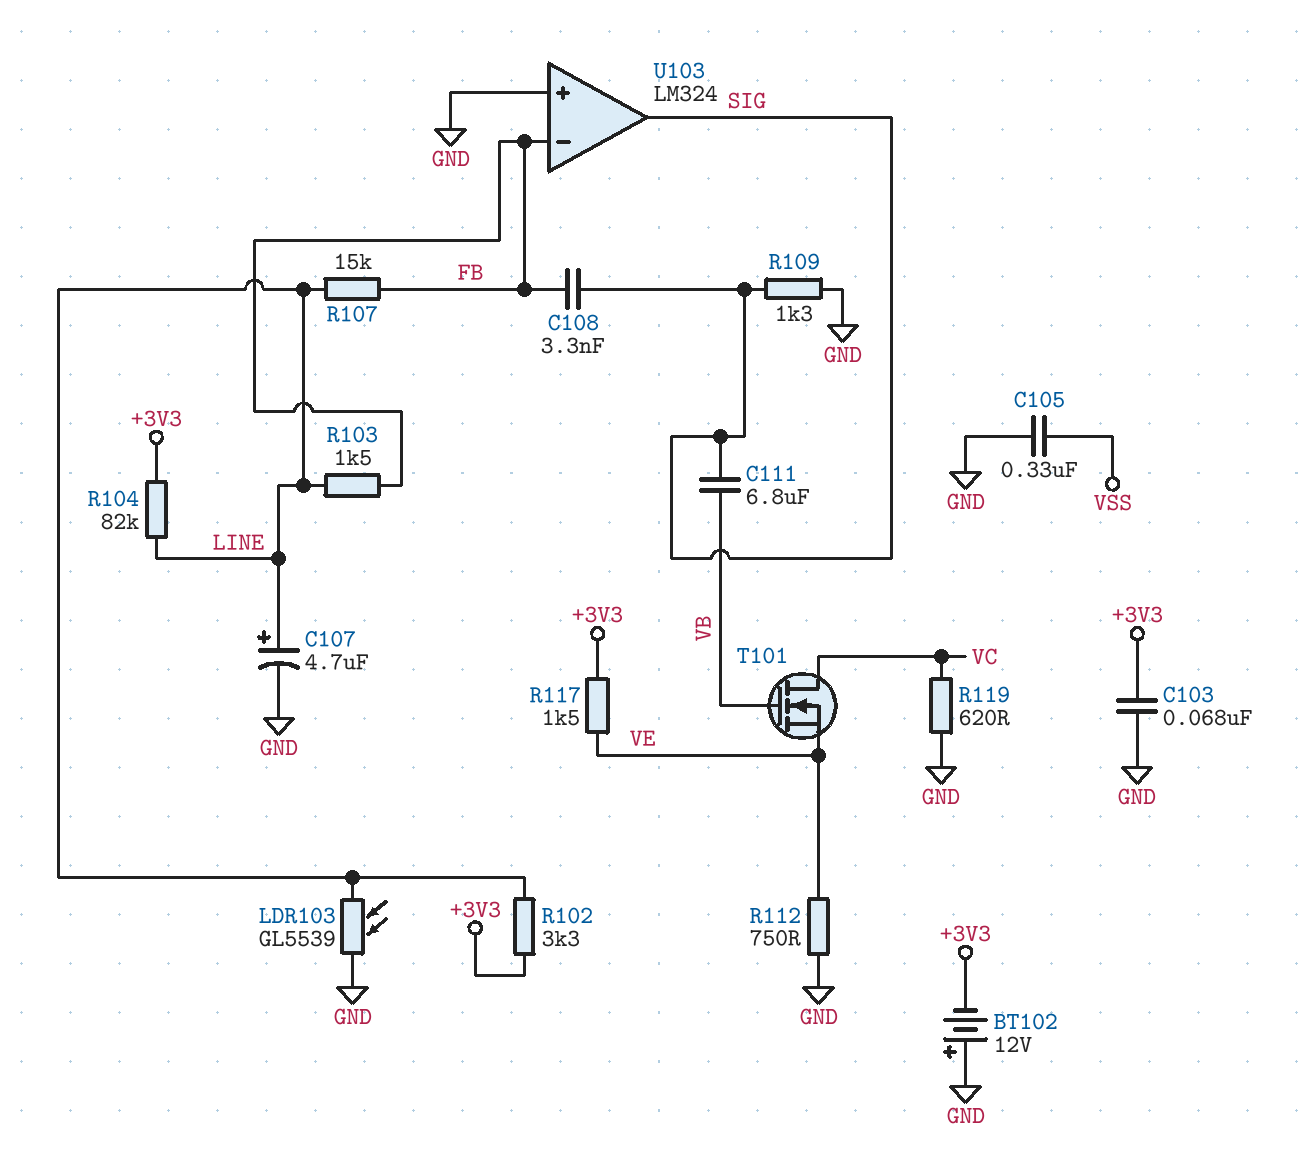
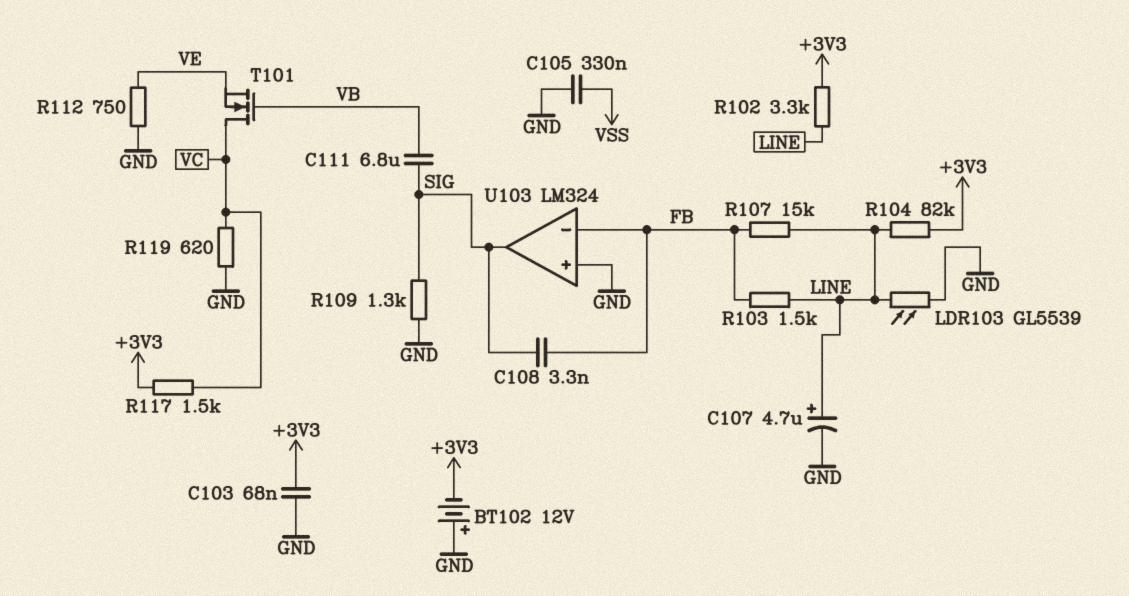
R117: 1.5k (+3V3, VE) -> 1.5k (+3V3, VC)

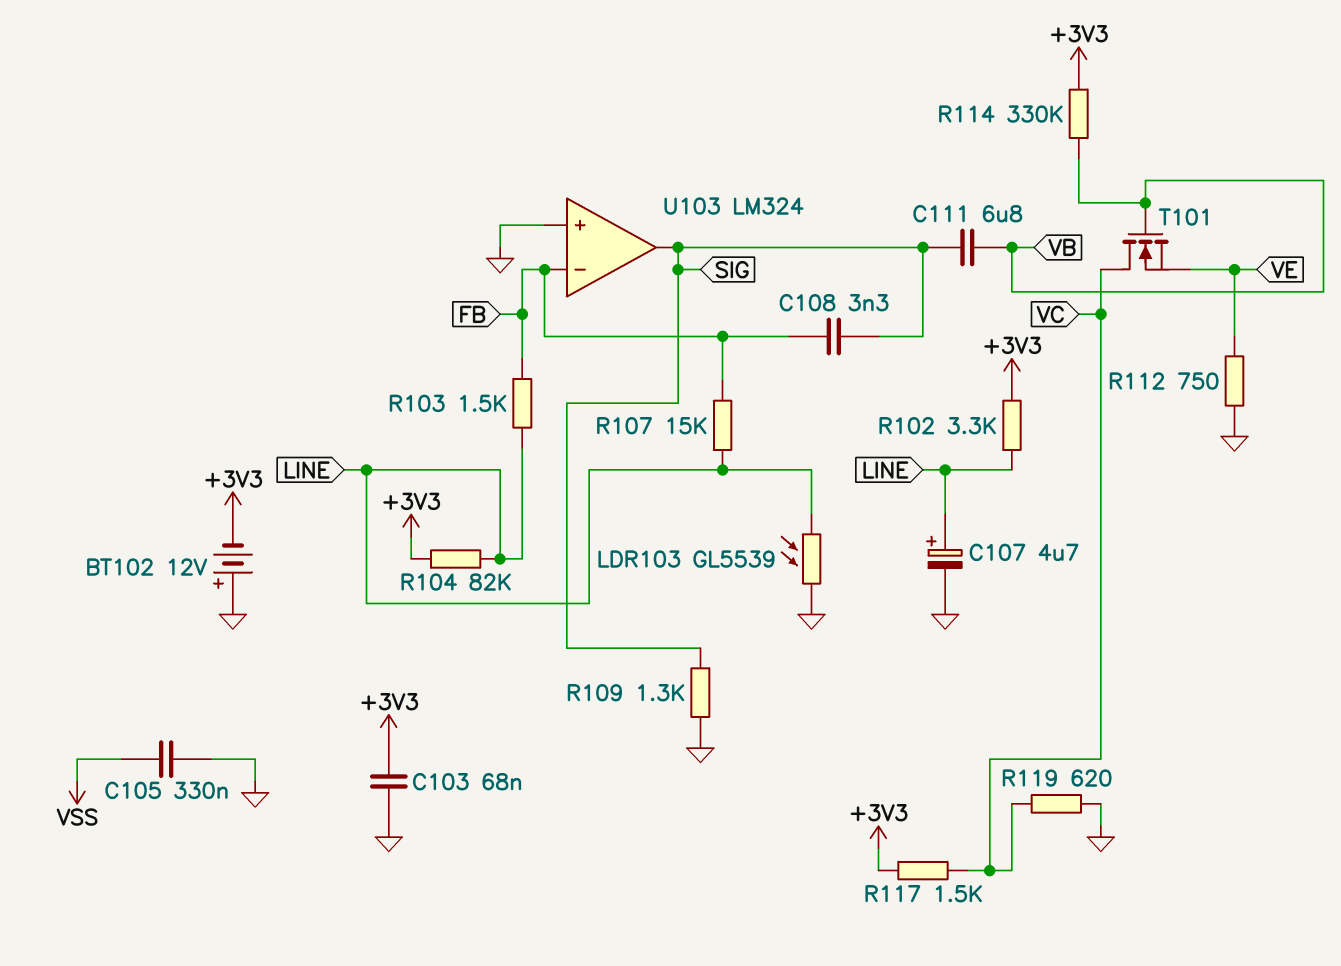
R114: none -> 330k (+3V3, VB)

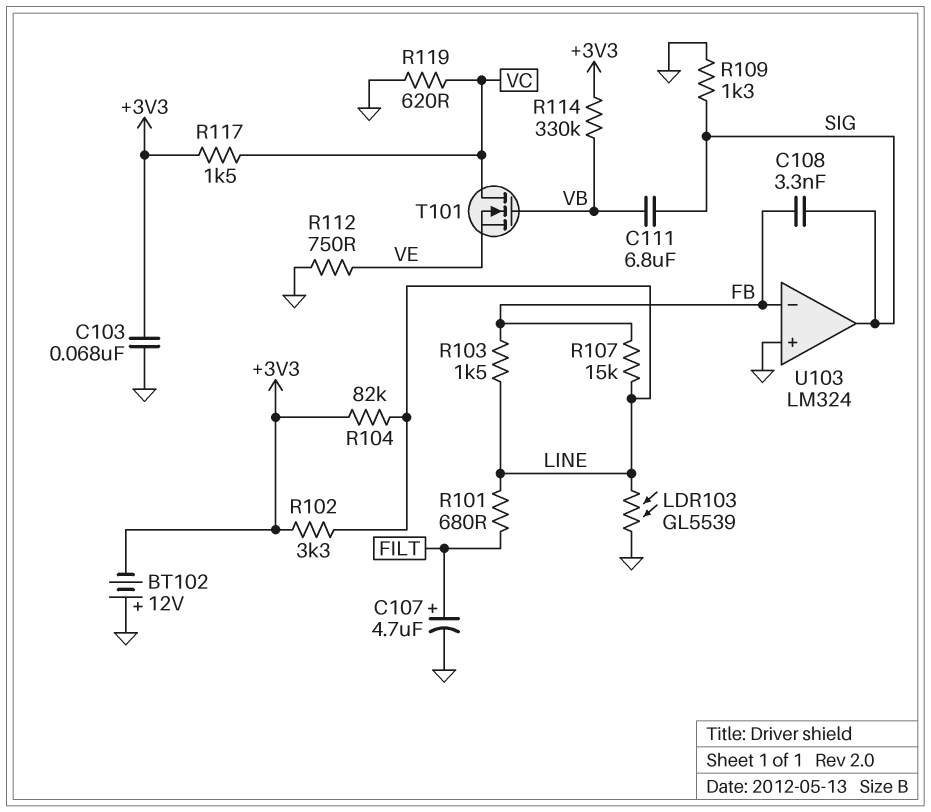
C105: 330nF (GND, VSS) -> none
C107: 4.7uF (plus LINE, minus GND) -> 4.7uF (plus FILT, minus GND)
R101: none -> 680 (FILT, LINE)

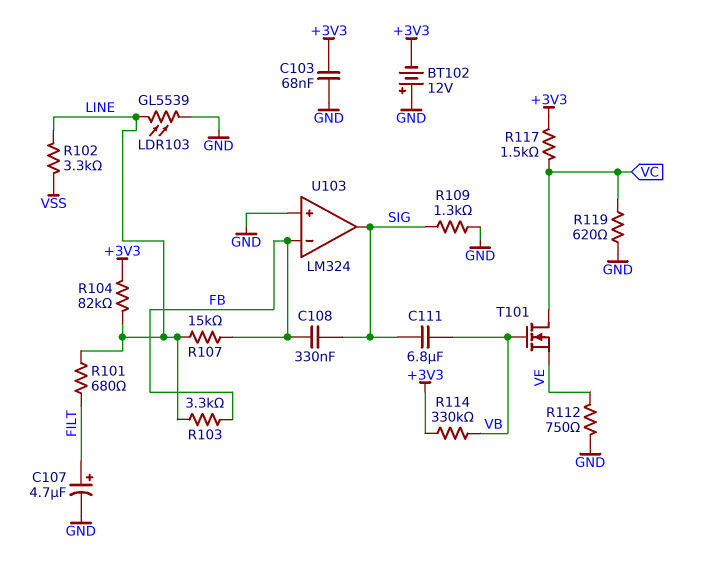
C108: 3.3nF (FB, SIG) -> 330nF (FB, SIG)
R102: 3.3k (+3V3, LINE) -> 3.3k (LINE, VSS)
R103: 1.5k (FB, LINE) -> 3.3k (FB, LINE)

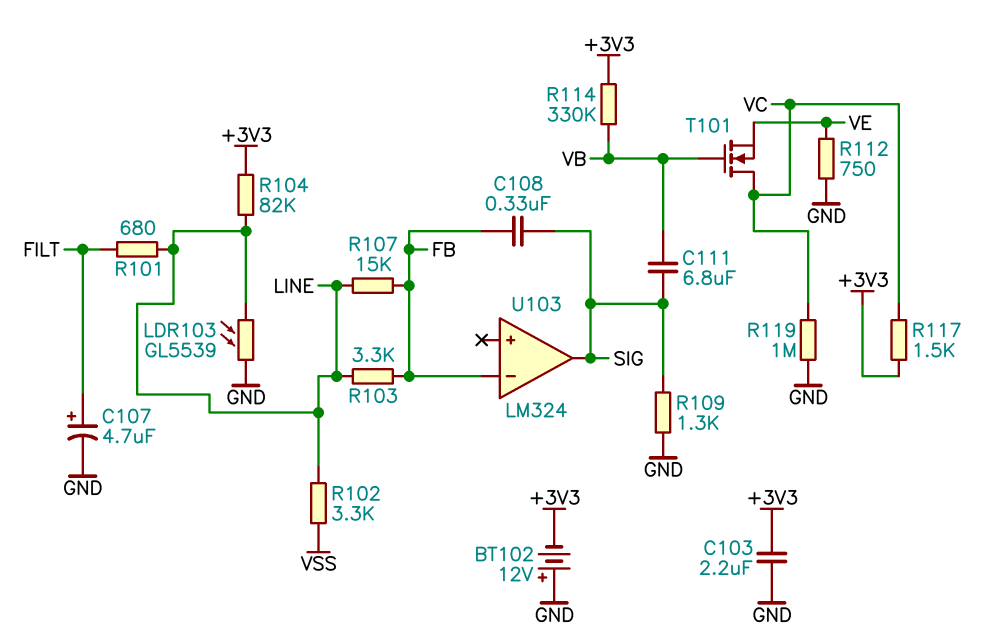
C103: 68nF (+3V3, GND) -> 2.2uF (+3V3, GND)
R119: 620 (GND, VC) -> 1M (GND, VC)
U103 pin in+: GND -> none

